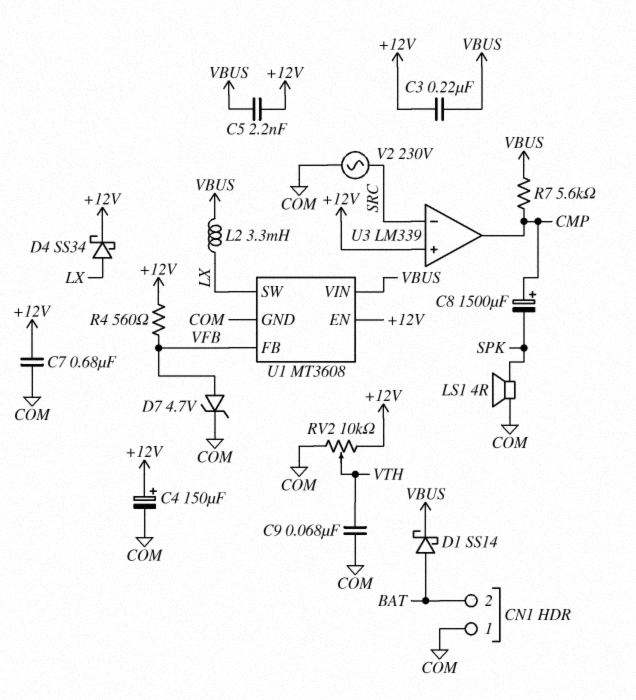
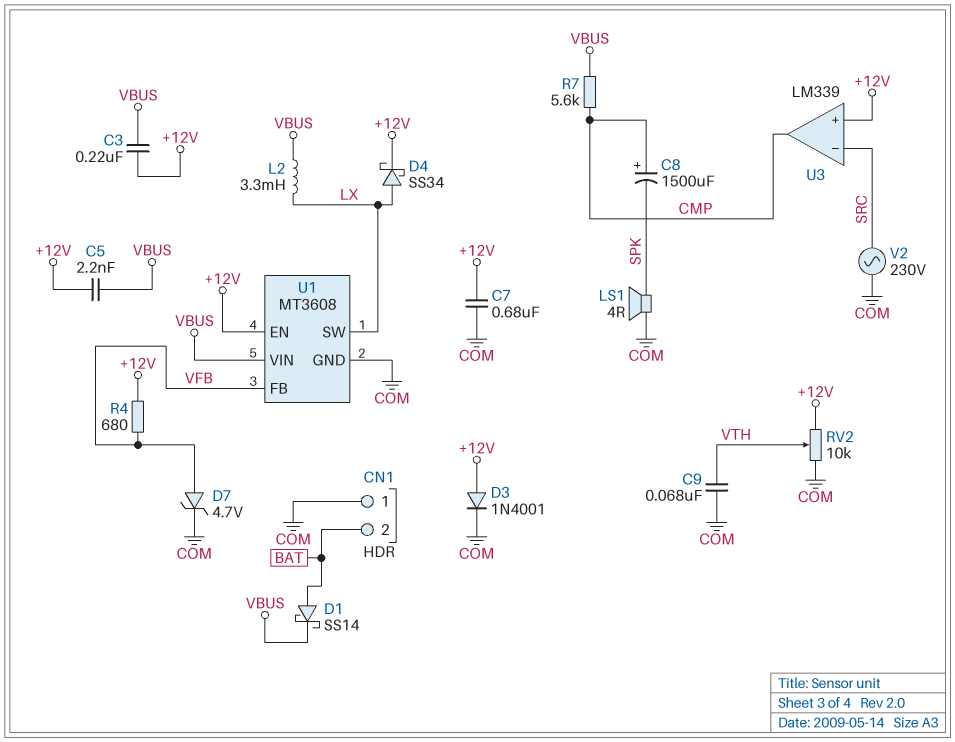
C4: 150uF (plus +12V, minus COM) -> none
D3: none -> diode 1N4001 (A +12V, K COM)
R4: 560 (+12V, VFB) -> 680 (+12V, VFB)

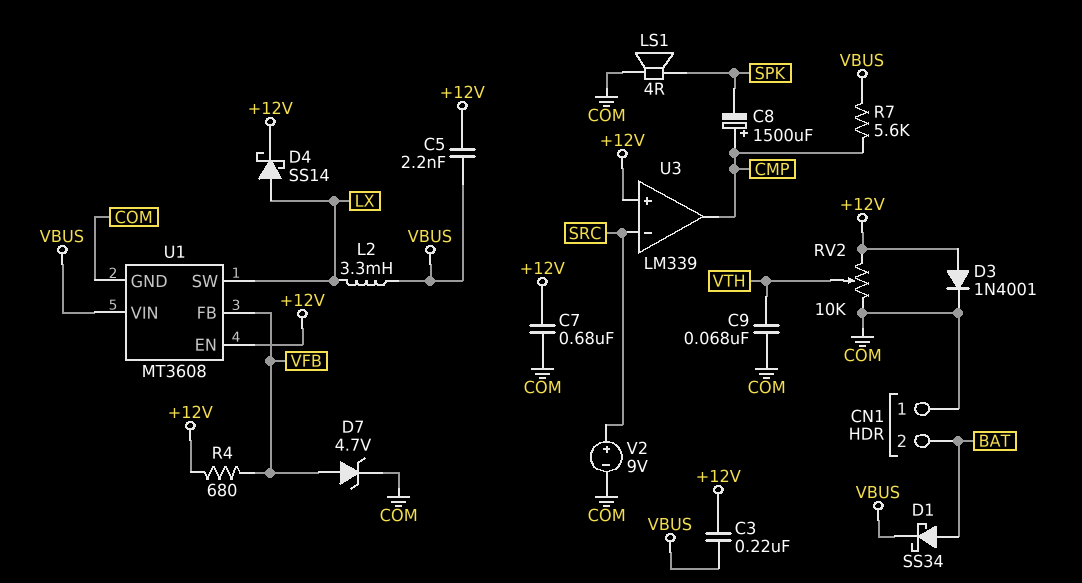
D1: schottky SS14 (A BAT, K VBUS) -> schottky SS34 (A BAT, K VBUS)
D4: schottky SS34 (A LX, K +12V) -> schottky SS14 (A LX, K +12V)
V2: AC 230V (COM, SRC) -> 9V (plus SRC, minus COM)

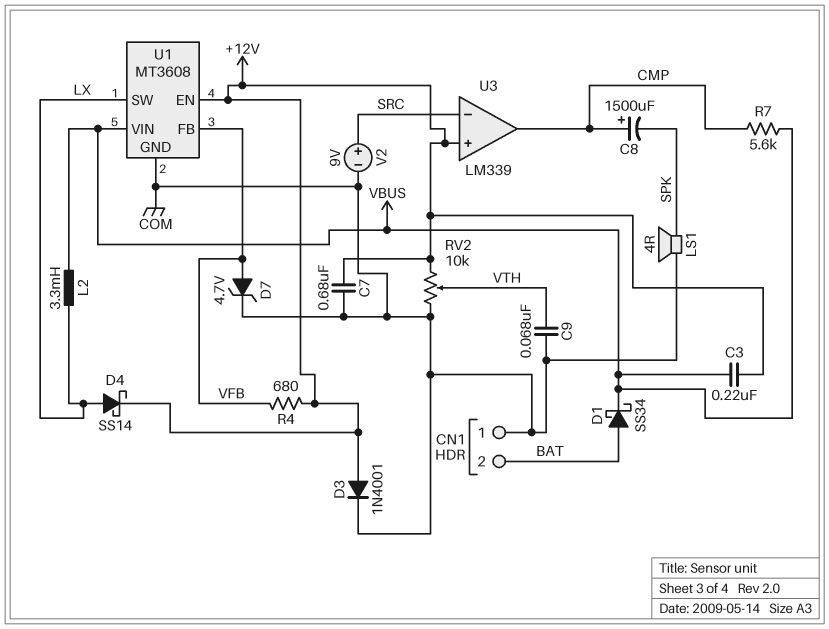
C5: 2.2nF (+12V, VBUS) -> none

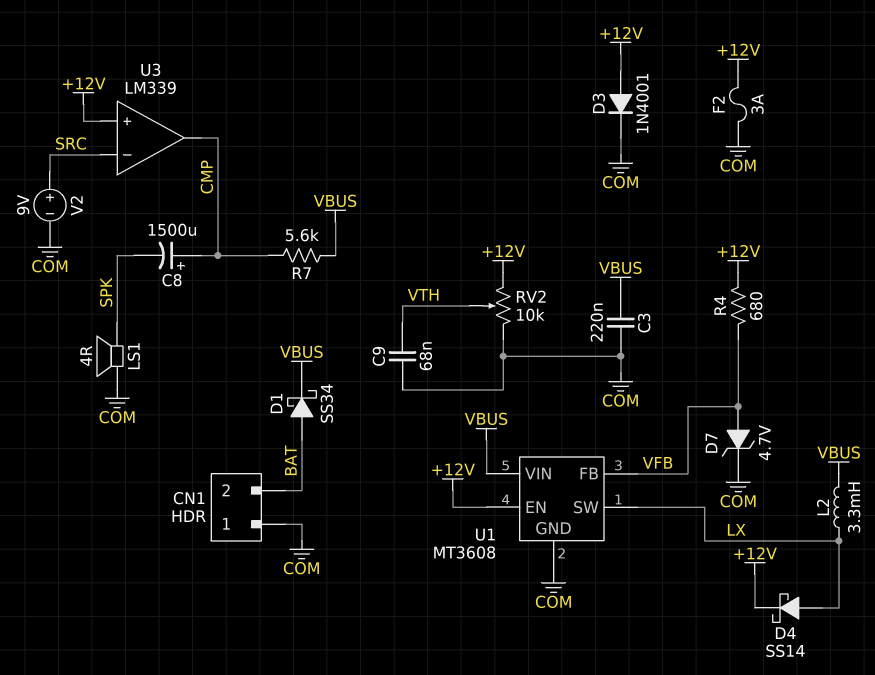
C3: 220nF (+12V, VBUS) -> 220nF (COM, VBUS)
C7: 680nF (+12V, COM) -> none
F2: none -> 3A (+12V, COM)

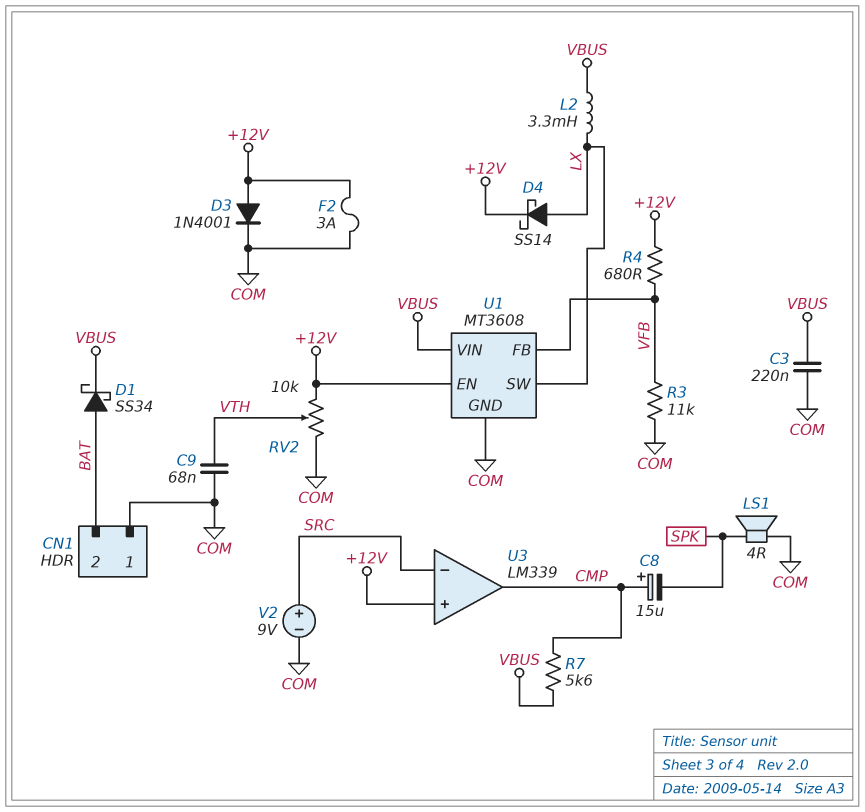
C8: 1500uF (plus CMP, minus SPK) -> 15uF (plus CMP, minus SPK)
D7: zener 4.7V (A VFB, K COM) -> none
R3: none -> 11k (COM, VFB)

